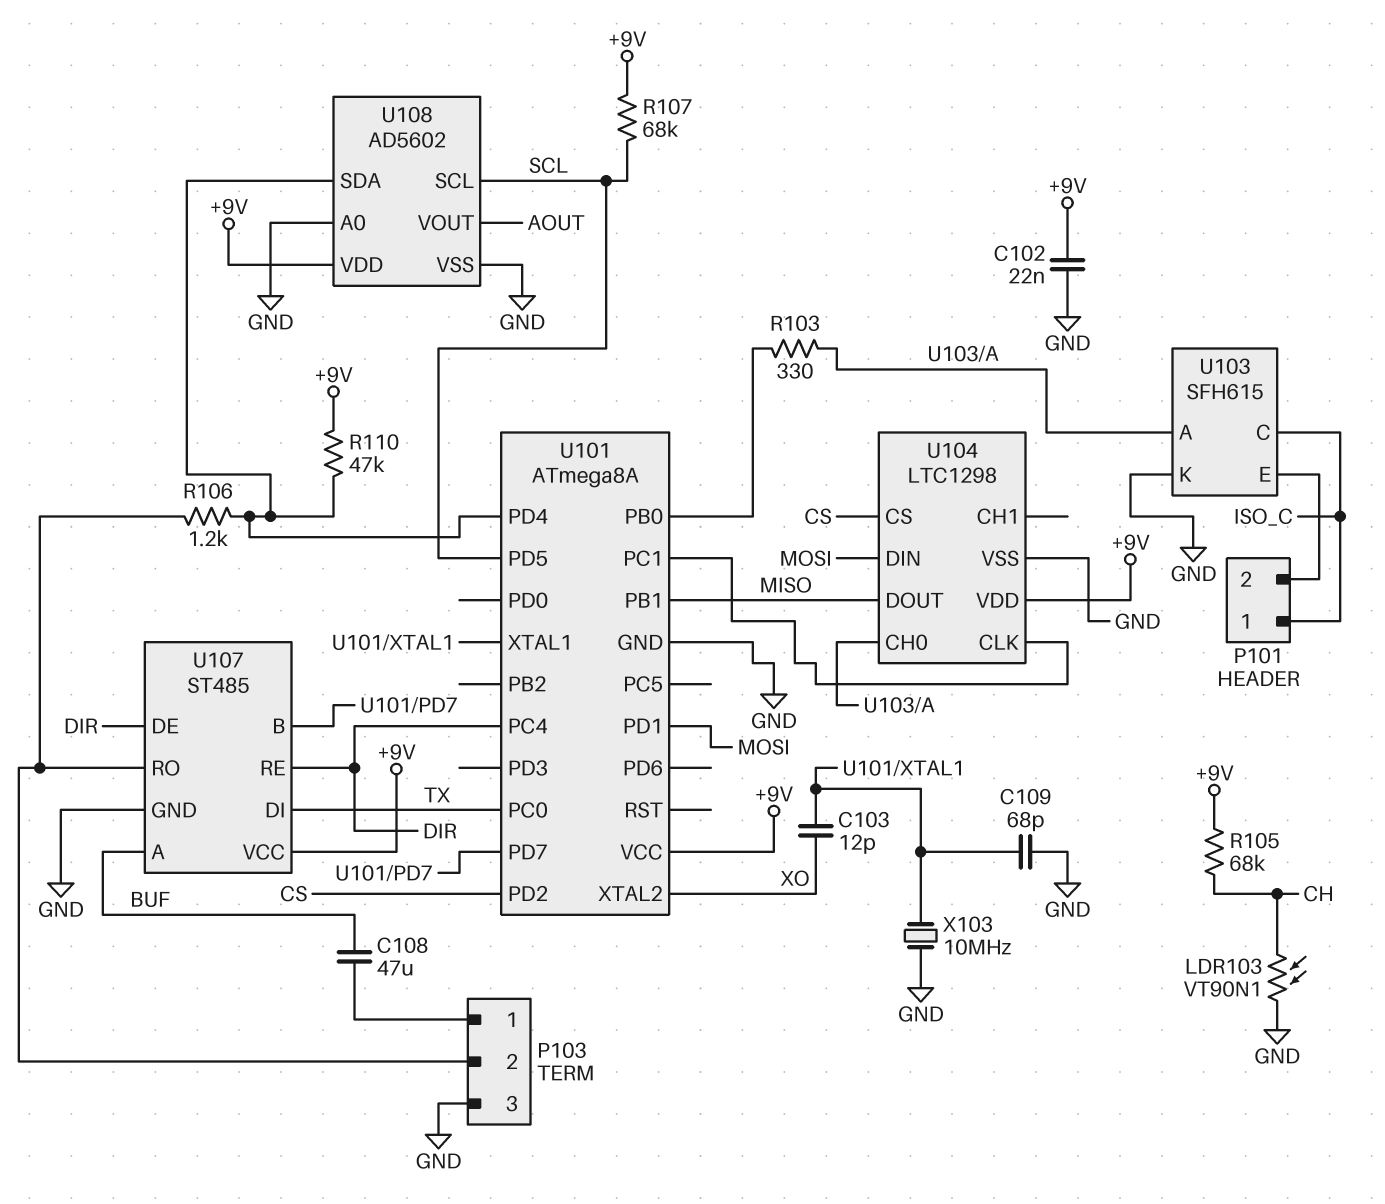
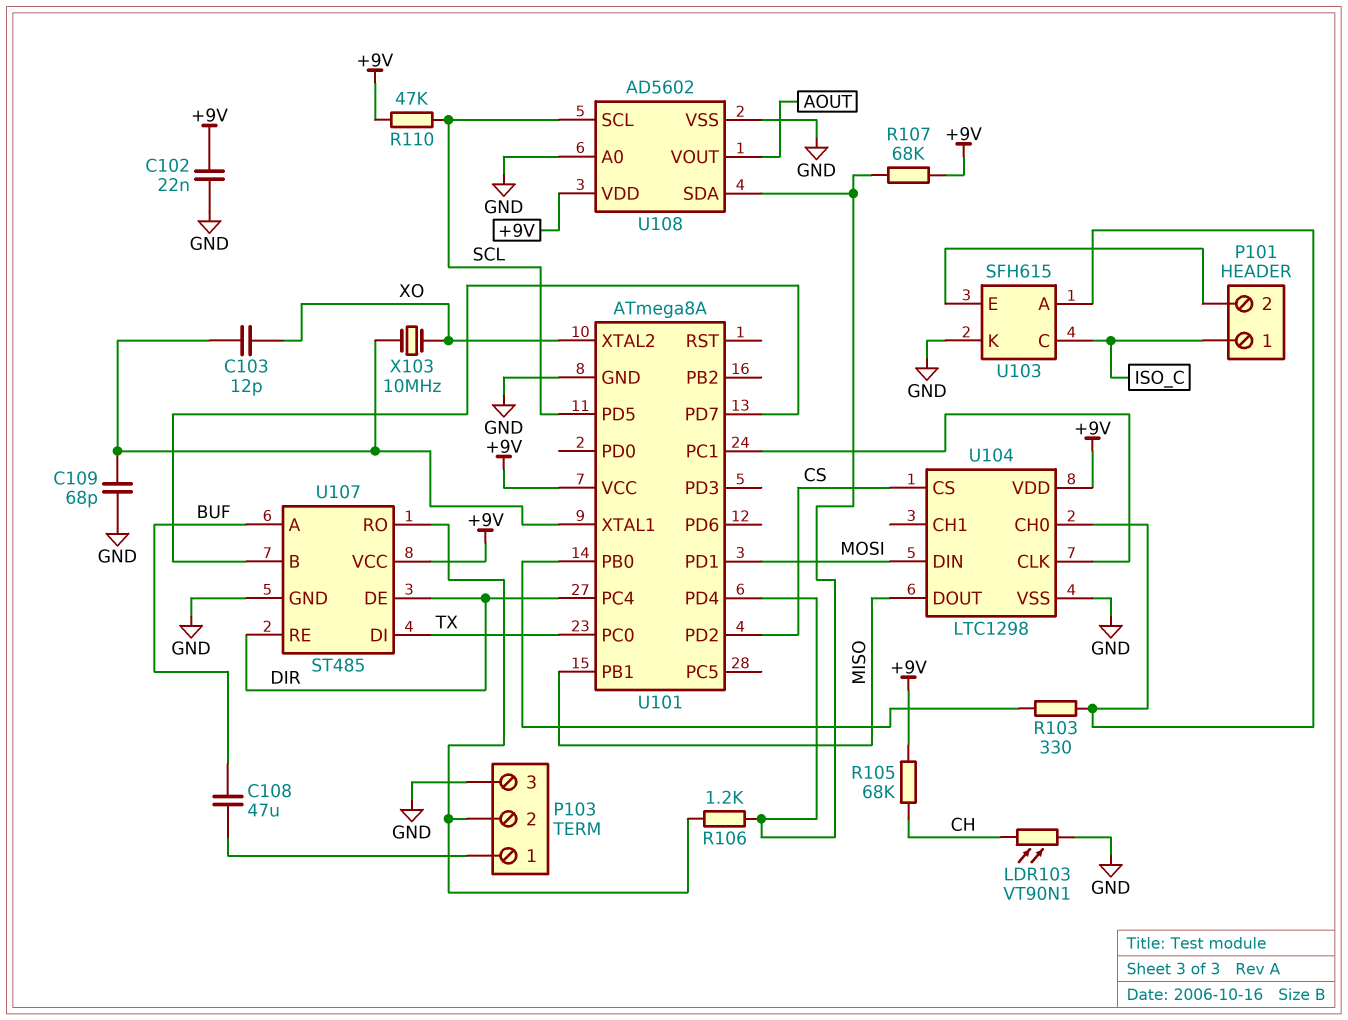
R107: 68k (+9V, SCL) -> 68k (+9V, U101/PD4)
R110: 47k (+9V, U101/PD4) -> 47k (+9V, SCL)
X103: 10MHz (GND, U101/XTAL1) -> 10MHz (U101/XTAL1, XO)

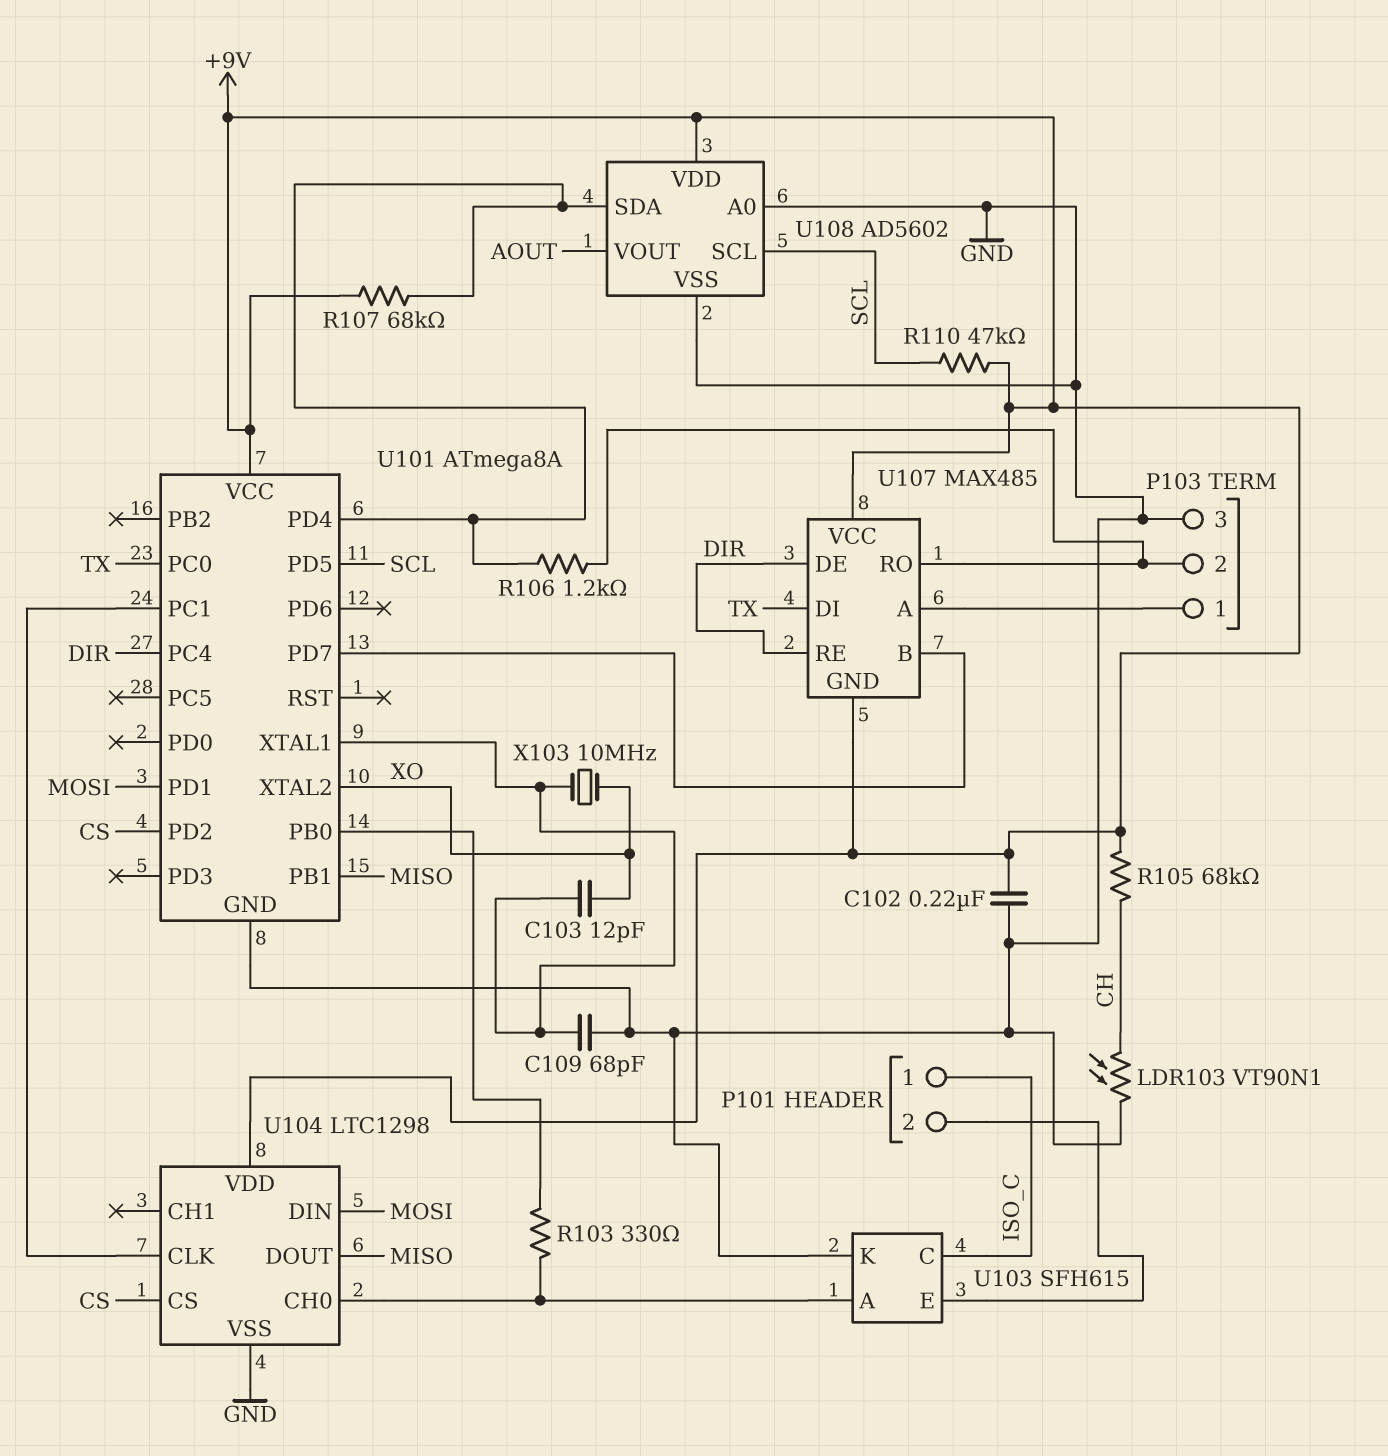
C102: 22nF (+9V, GND) -> 220nF (+9V, GND)
C108: 47uF (BUF, P103/1) -> none
U107: ST485 -> MAX485
U107 pin A: BUF -> P103/1
U107 pin GND: GND -> +9V

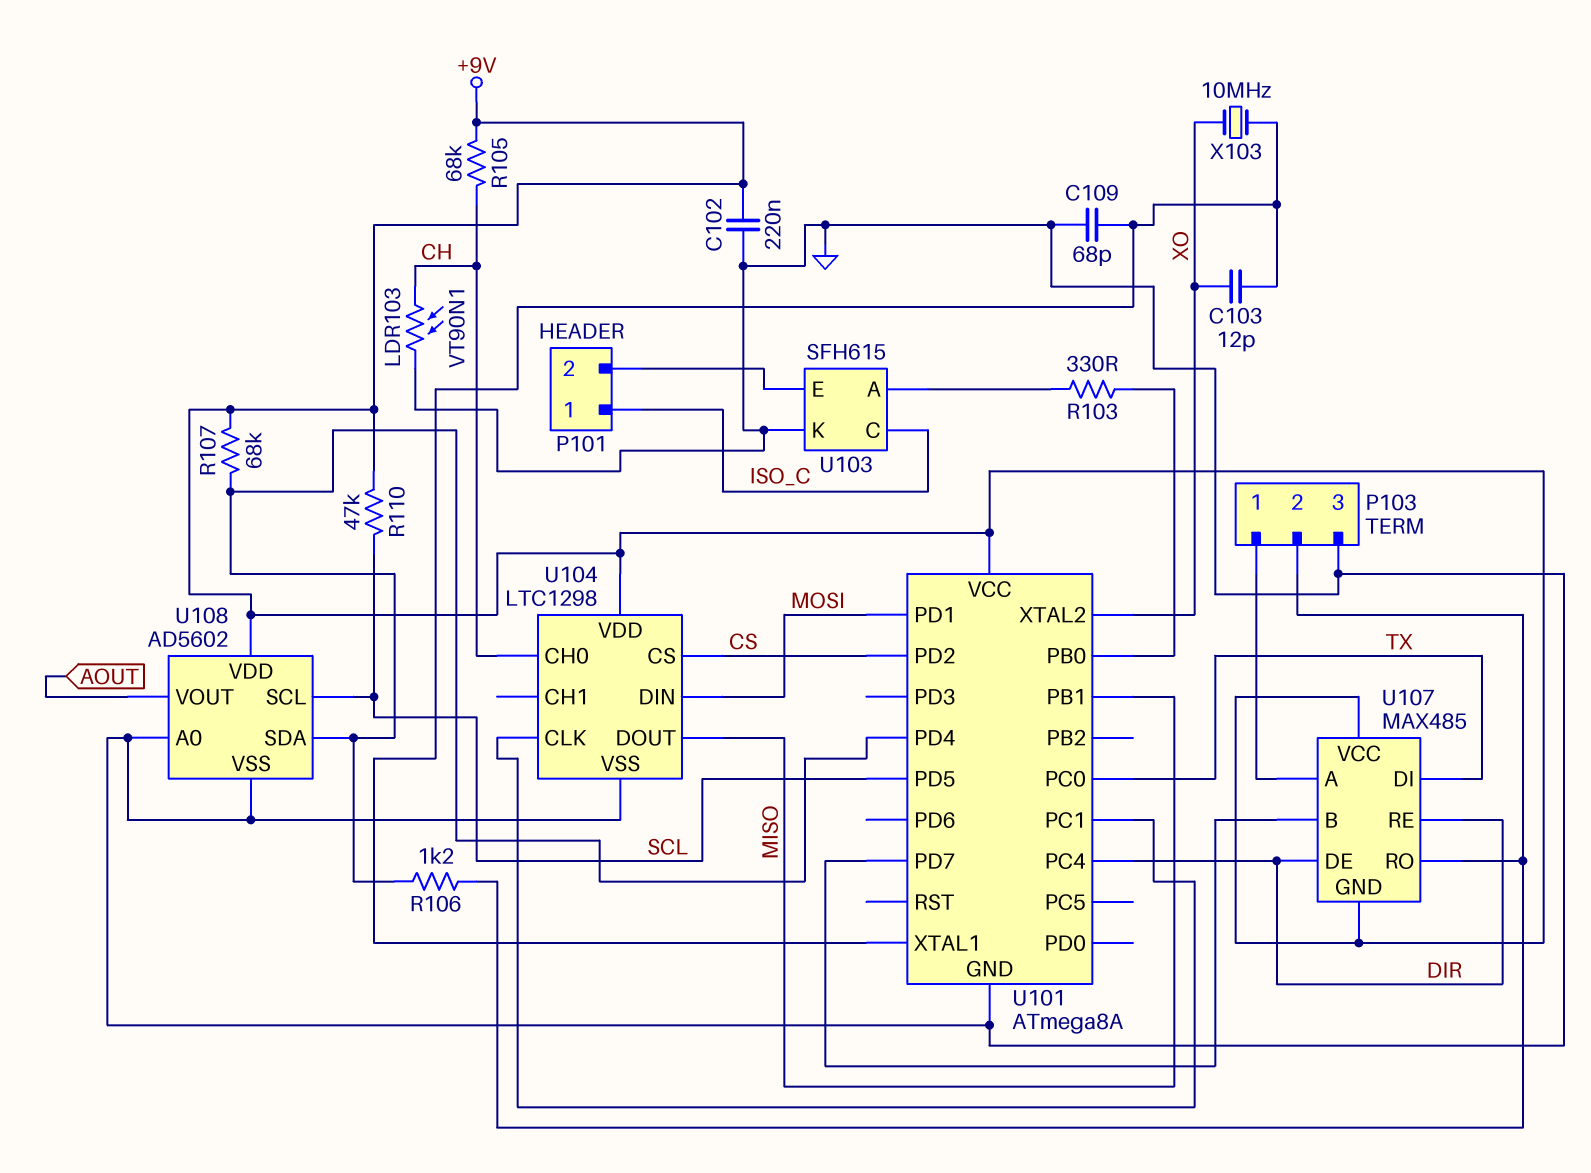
U104 pin CH0: U103/A -> CH

